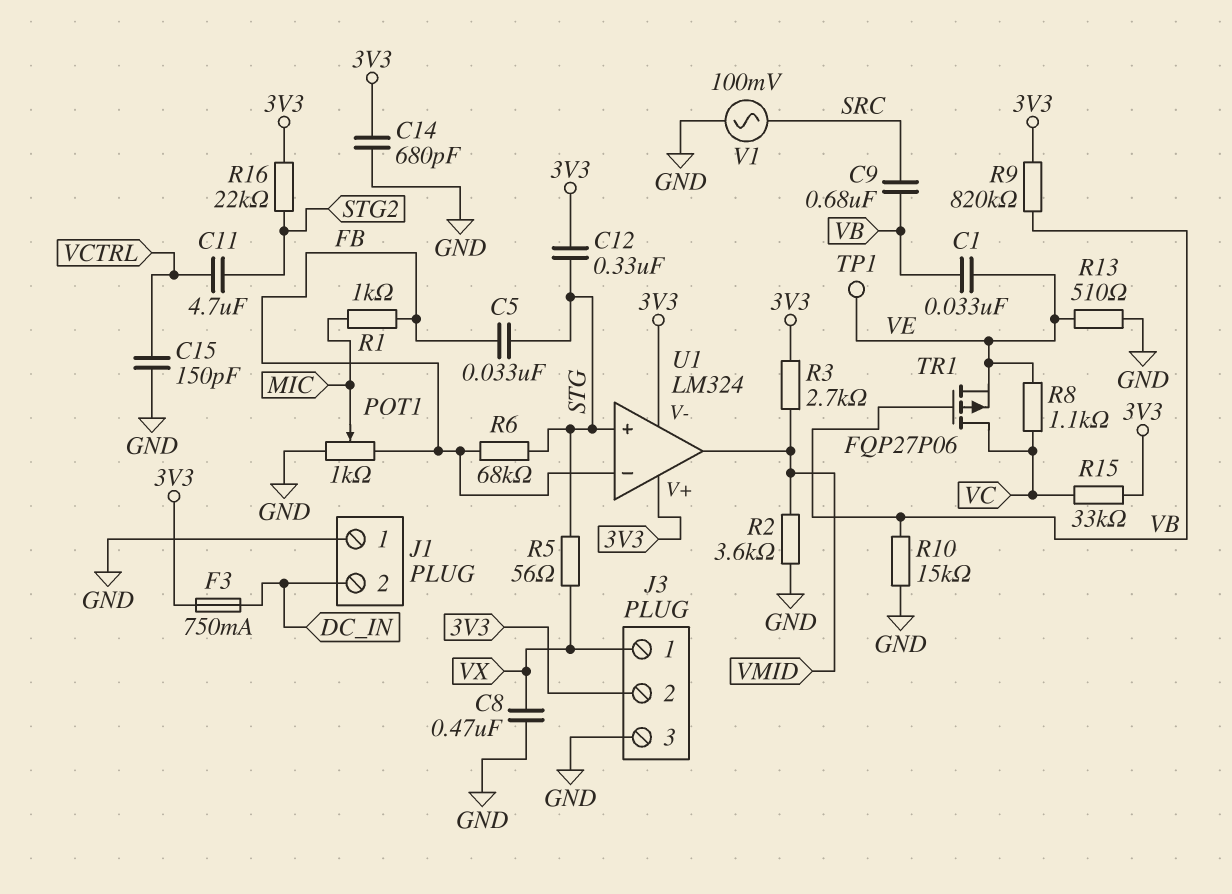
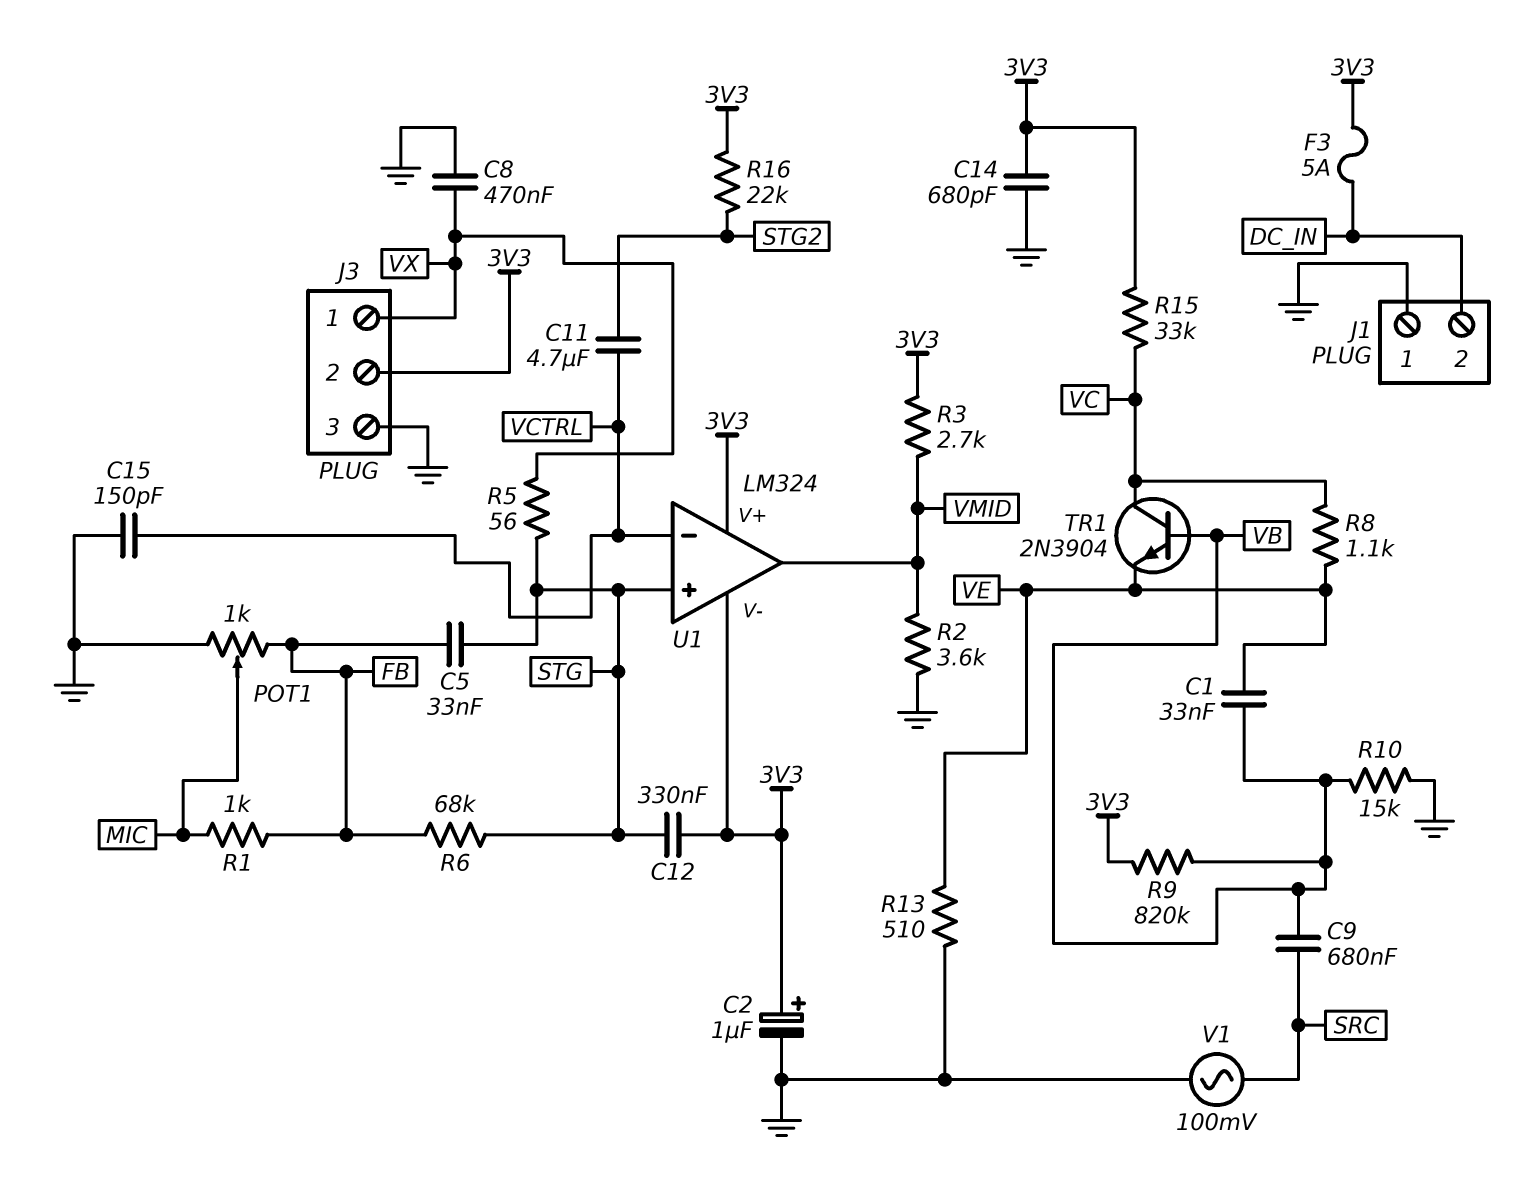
C2: none -> 1uF (plus 3V3, minus GND)
F3: 750mA (3V3, DC_IN) -> 5A (3V3, DC_IN)
TP1: test point (VE) -> none
TR1: PMOS FQP27P06 (G VB, D VC, S VE) -> NPN 2N3904 (B VB, C VC, E VE)
U1 pin in-: FB -> VCTRL

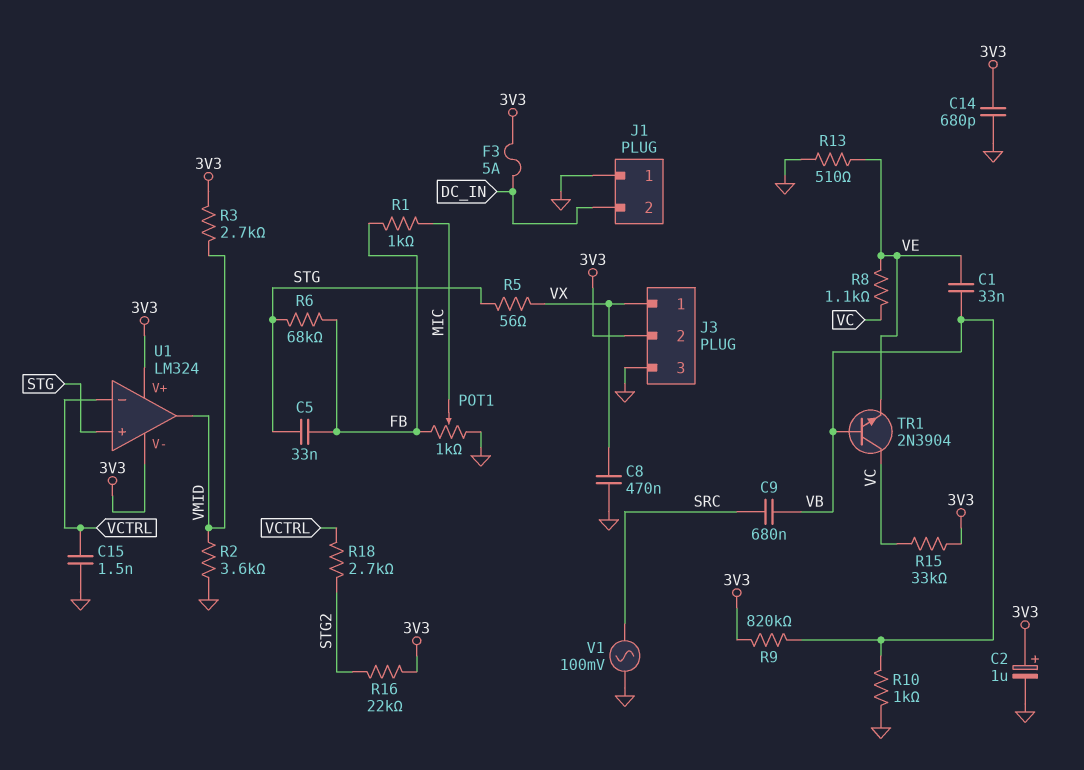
C11: 4.7uF (STG2, VCTRL) -> none
C12: 330nF (3V3, STG) -> none
C15: 150pF (GND, VCTRL) -> 1.5nF (GND, VCTRL)
R10: 15k (GND, VB) -> 1k (GND, VB)
R18: none -> 2.7k (STG2, VCTRL)

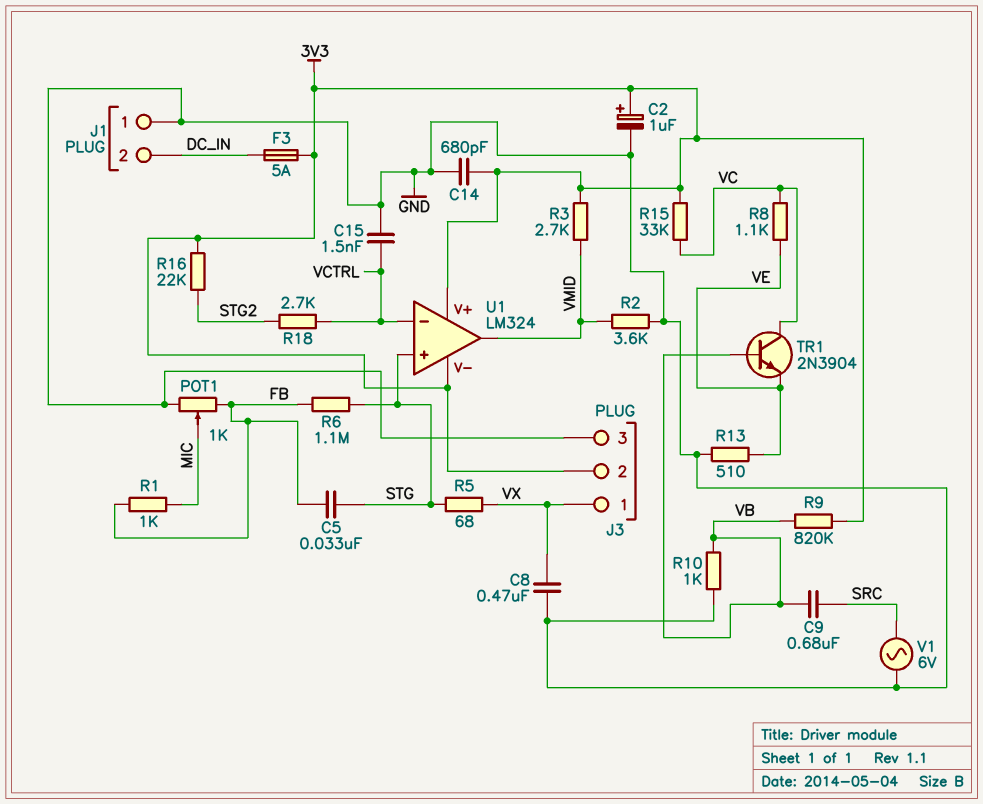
C1: 33nF (VB, VE) -> none
R5: 56 (STG, VX) -> 68 (STG, VX)
R6: 68k (FB, STG) -> 1.1M (FB, STG)
V1: AC 100mV (GND, SRC) -> AC 6V (GND, SRC)

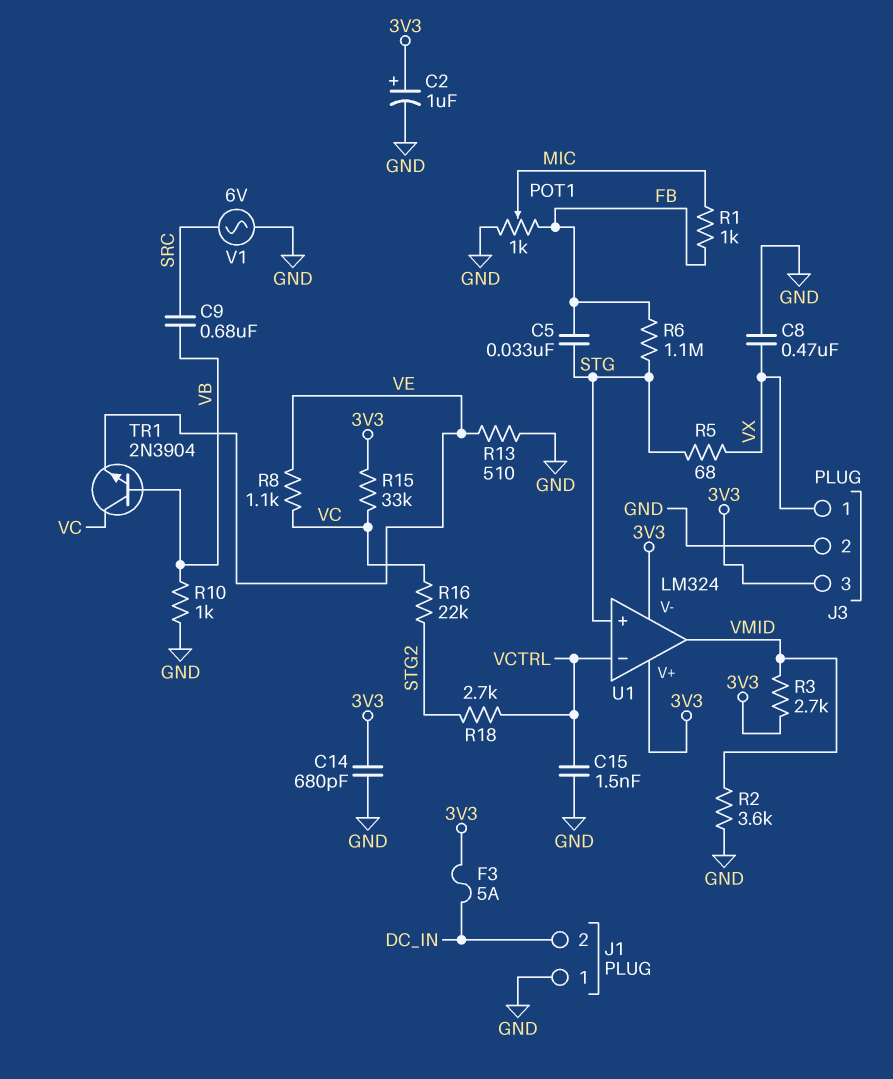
J3 pin 2: 3V3 -> GND
J3 pin 3: GND -> 3V3
R9: 820k (3V3, VB) -> none
R16: 22k (3V3, STG2) -> 22k (STG2, VC)

